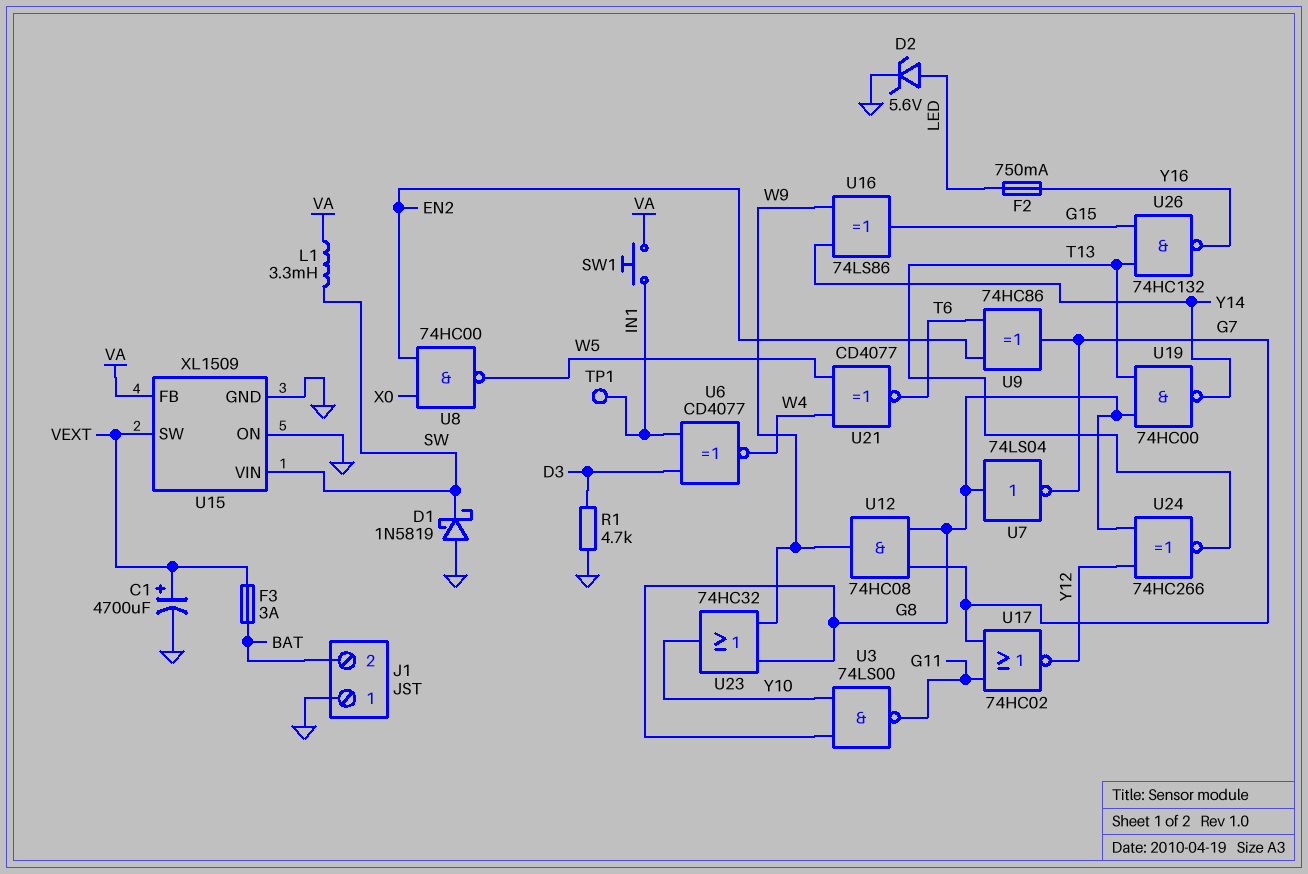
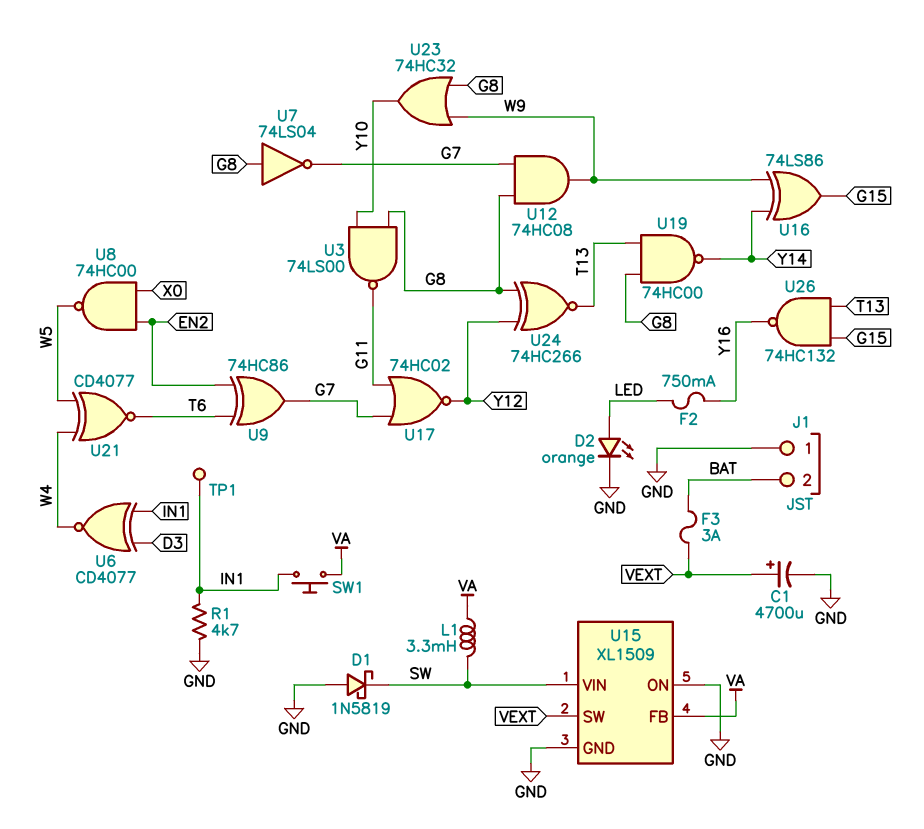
D2: zener 5.6V (A LED, K GND) -> LED orange (A LED, K GND)
R1: 4.7k (D3, GND) -> 4.7k (GND, IN1)

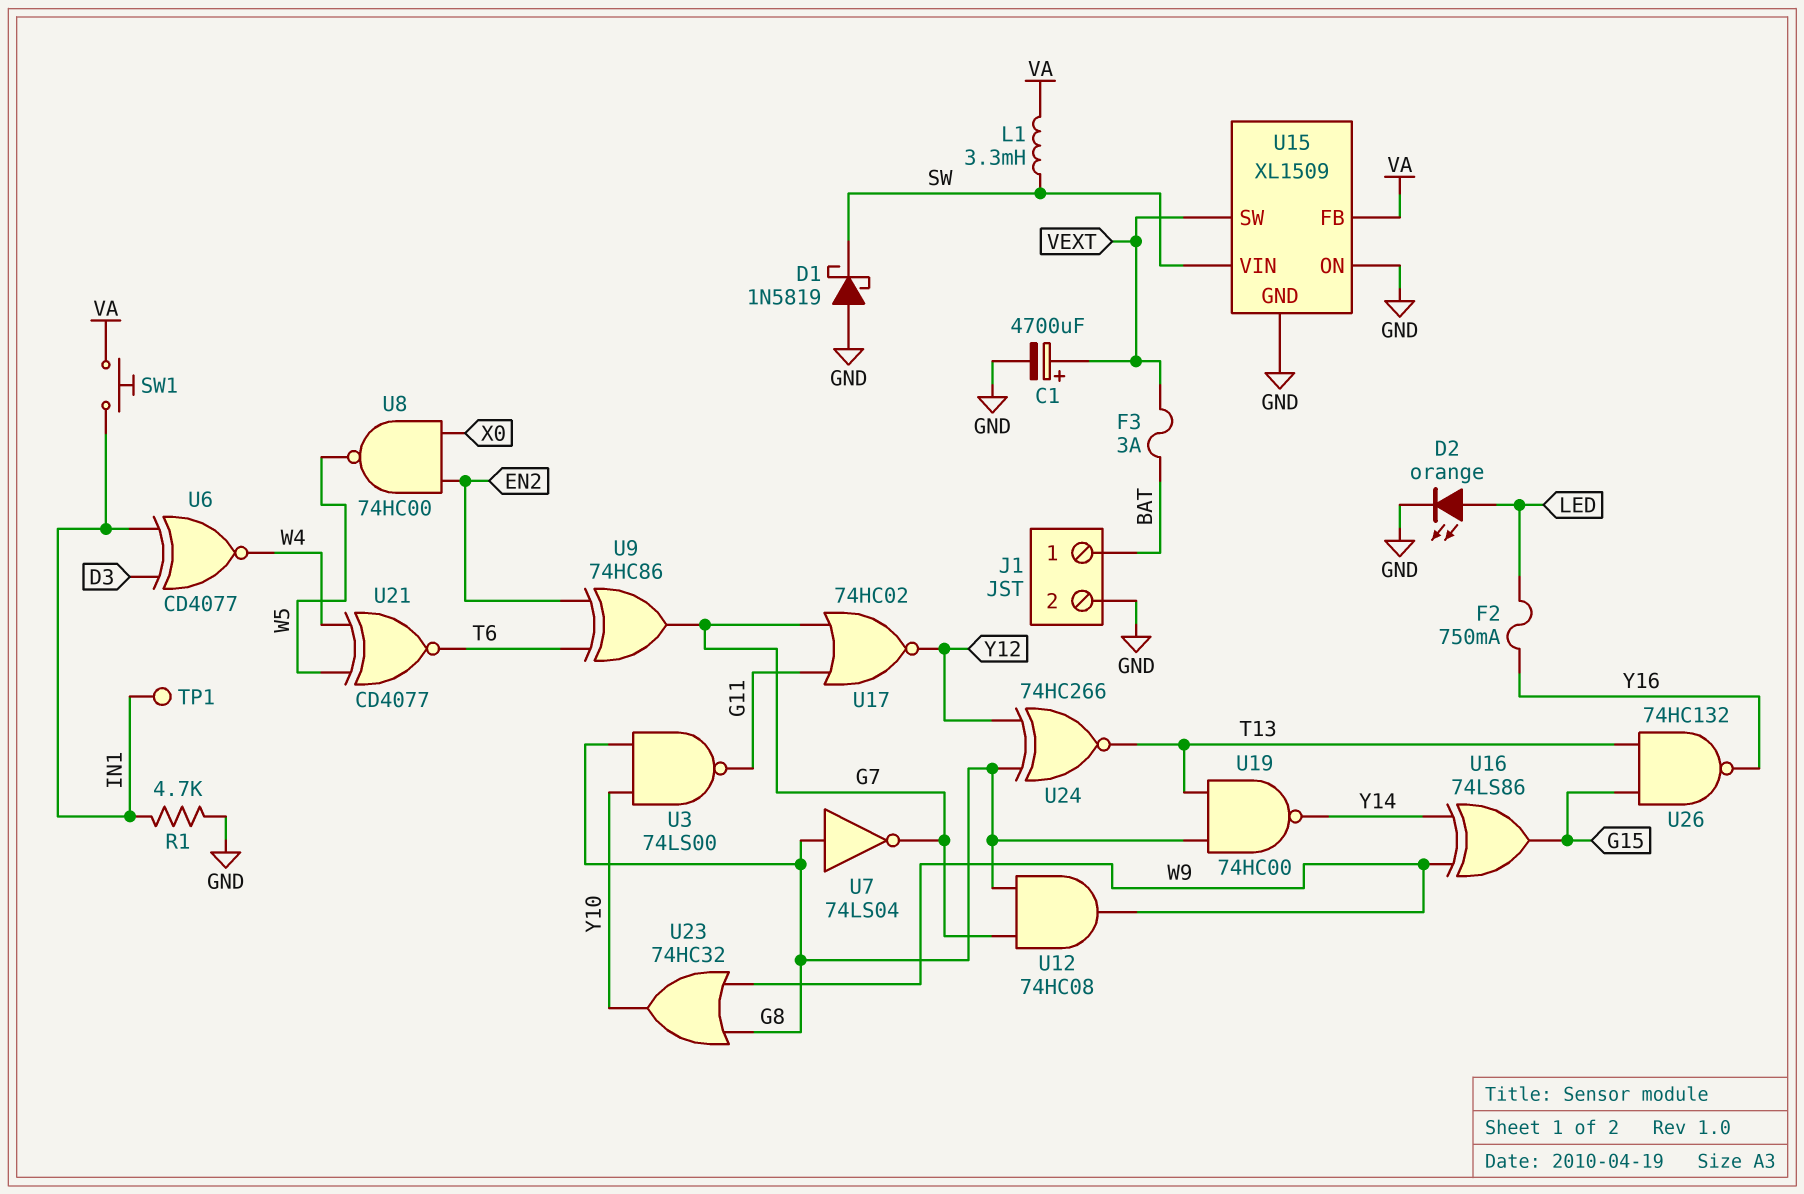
J1 pin 1: GND -> BAT
J1 pin 2: BAT -> GND

